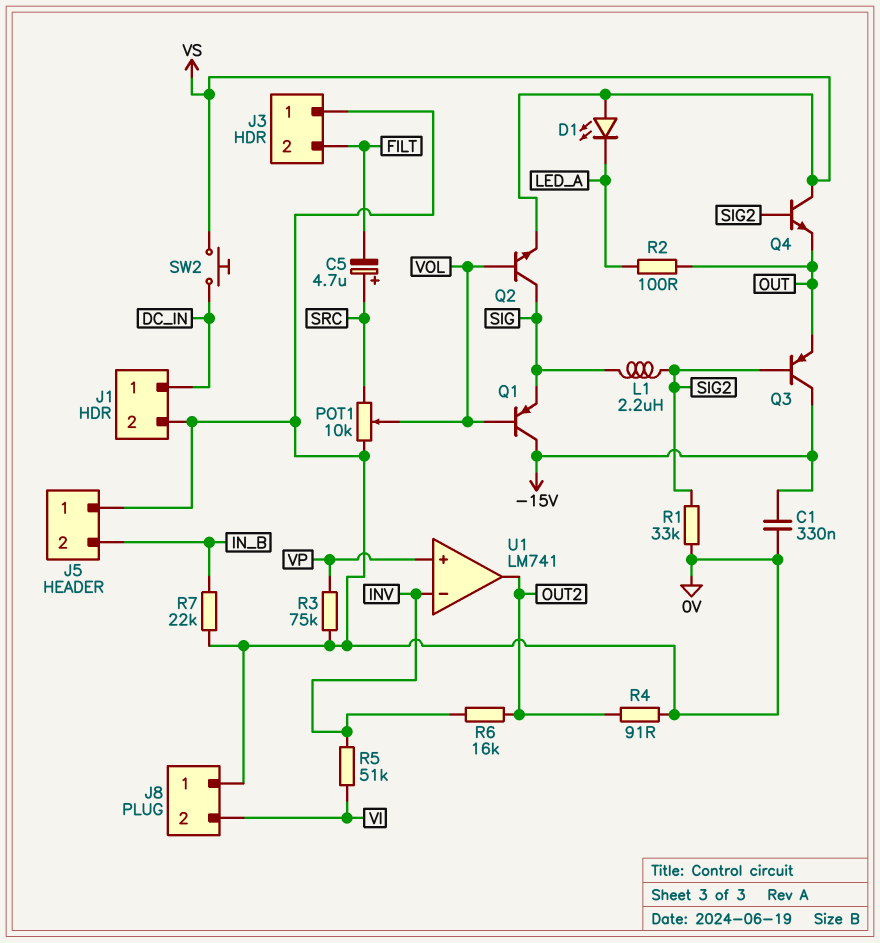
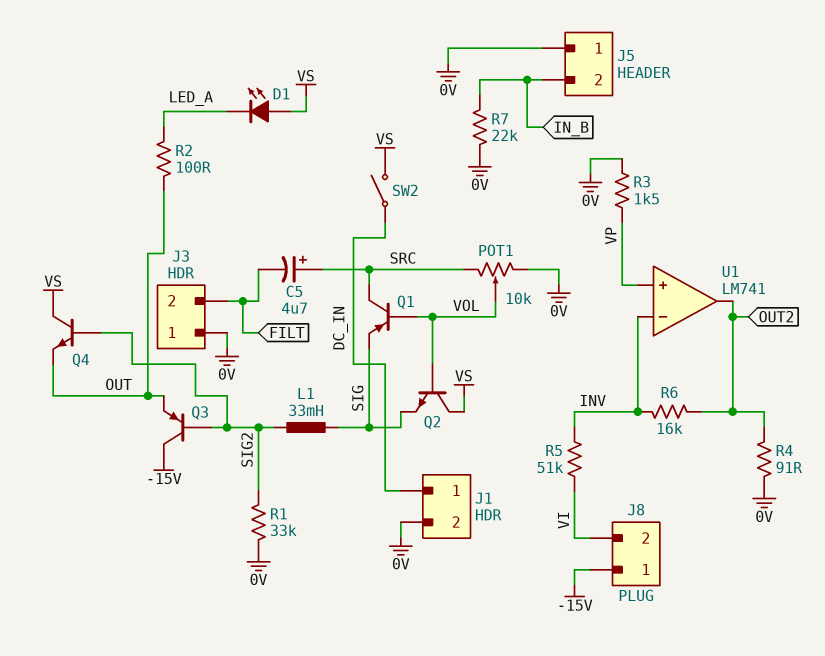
C1: 330nF (-15V, 0V) -> none
J8 pin 1: 0V -> -15V
L1: 2.2uH (SIG, SIG2) -> 33mH (SIG, SIG2)
Q1: PNP (B VOL, C -15V, E SIG) -> PNP (B VOL, C SRC, E SIG)
Q2: NPN (B VOL, C SIG, E VS) -> NPN (B VOL, C VS, E SIG)
R3: 75k (0V, VP) -> 1.5k (0V, VP)
SW2: button (DC_IN, VS) -> switch (DC_IN, VS)

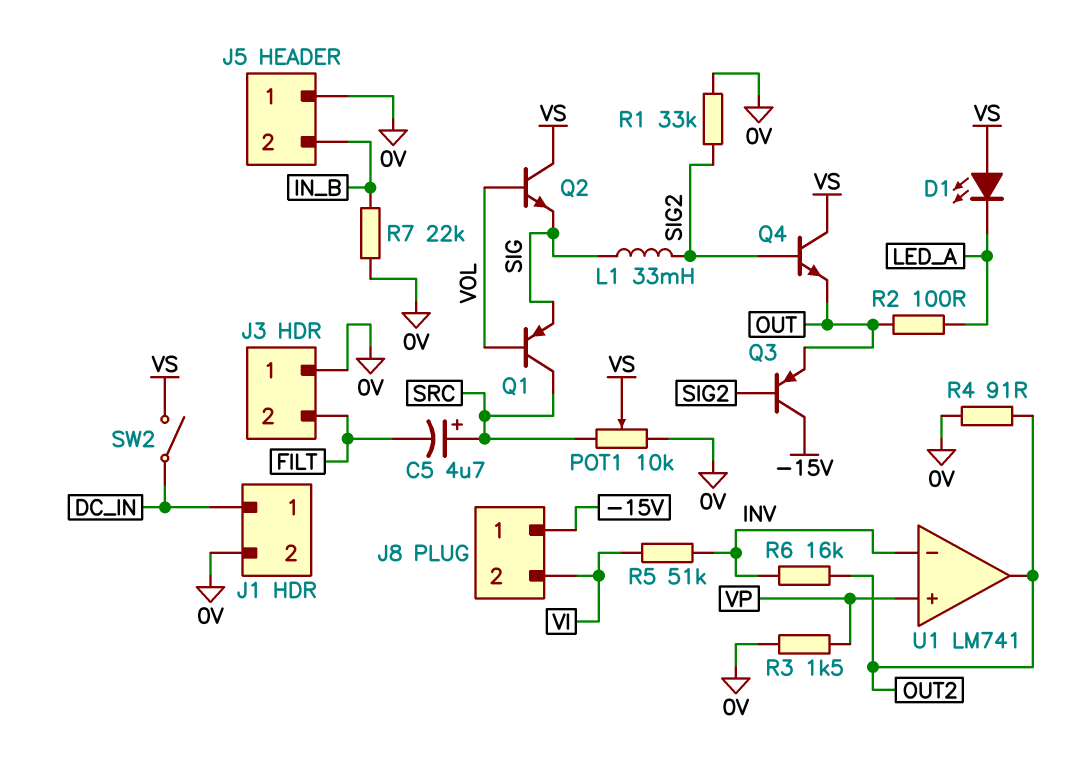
POT1: 10k (0V, SRC, wiper VOL) -> 10k (0V, SRC, wiper VS)

